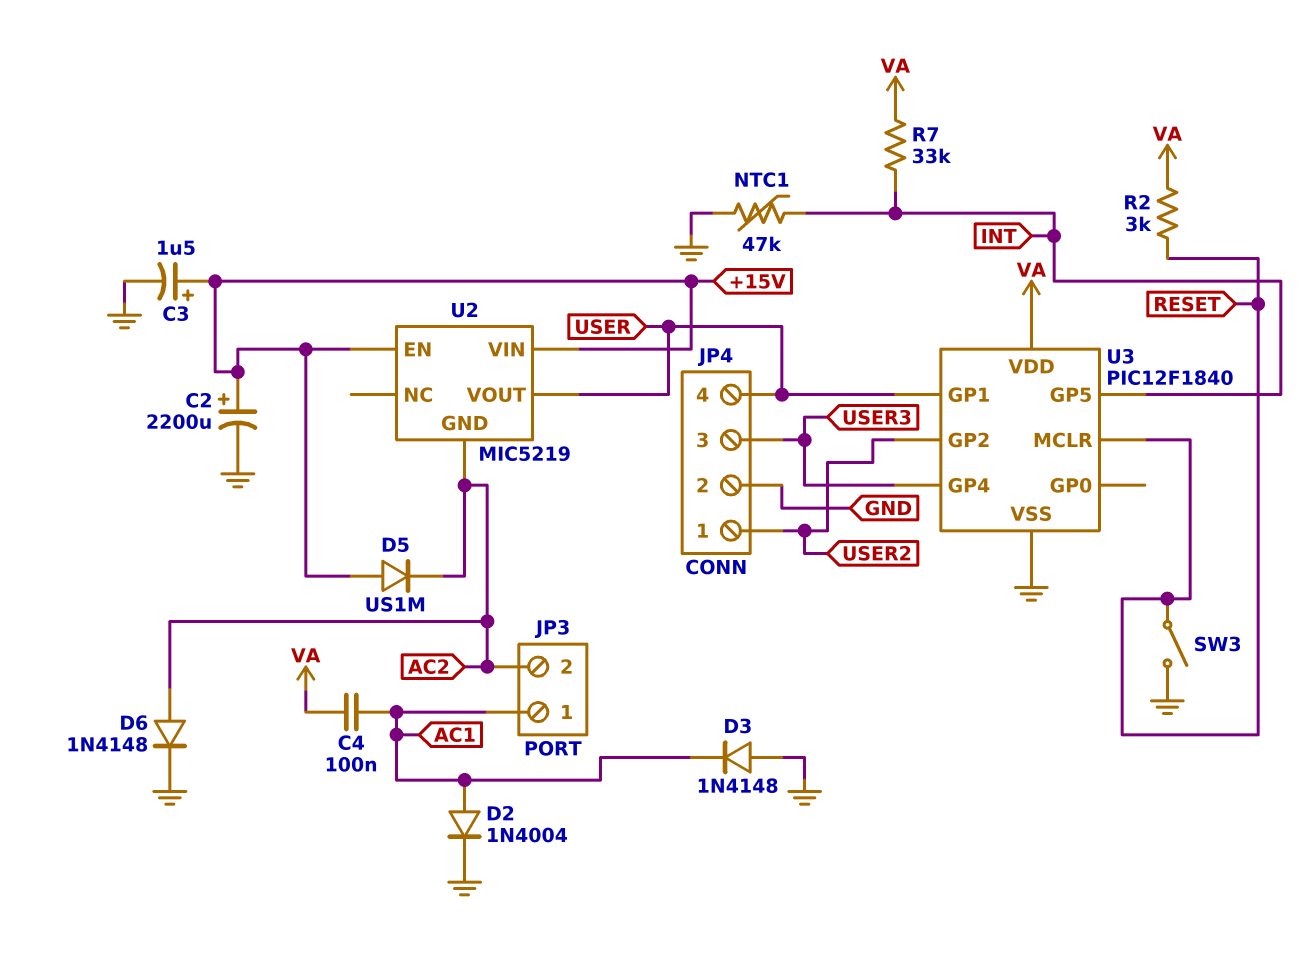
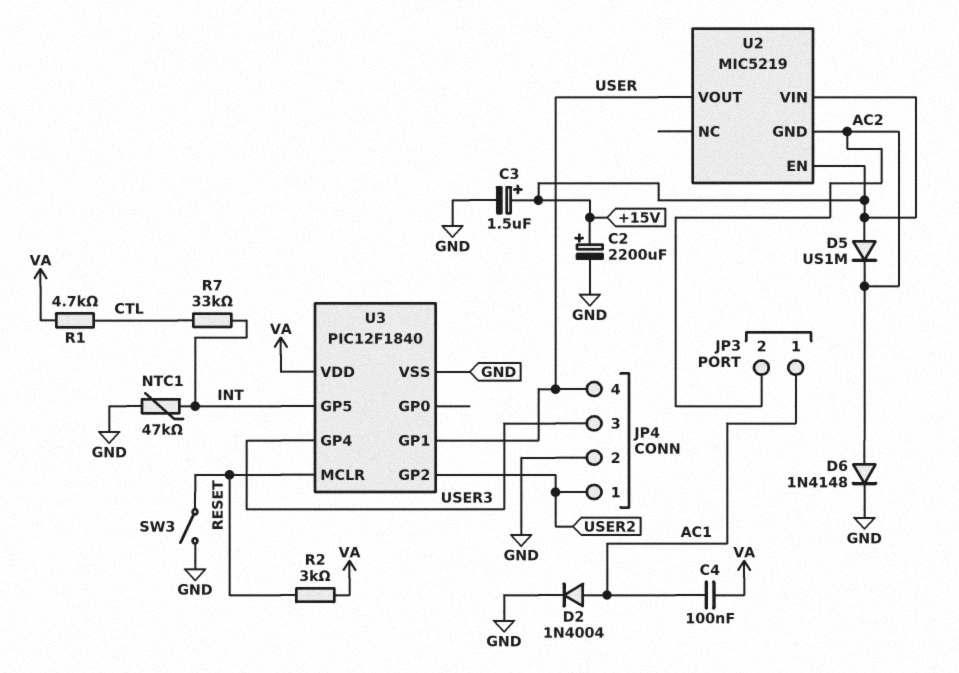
D3: diode 1N4148 (A GND, K AC1) -> none
R1: none -> 4.7k (CTL, VA)
R7: 33k (INT, VA) -> 33k (CTL, INT)

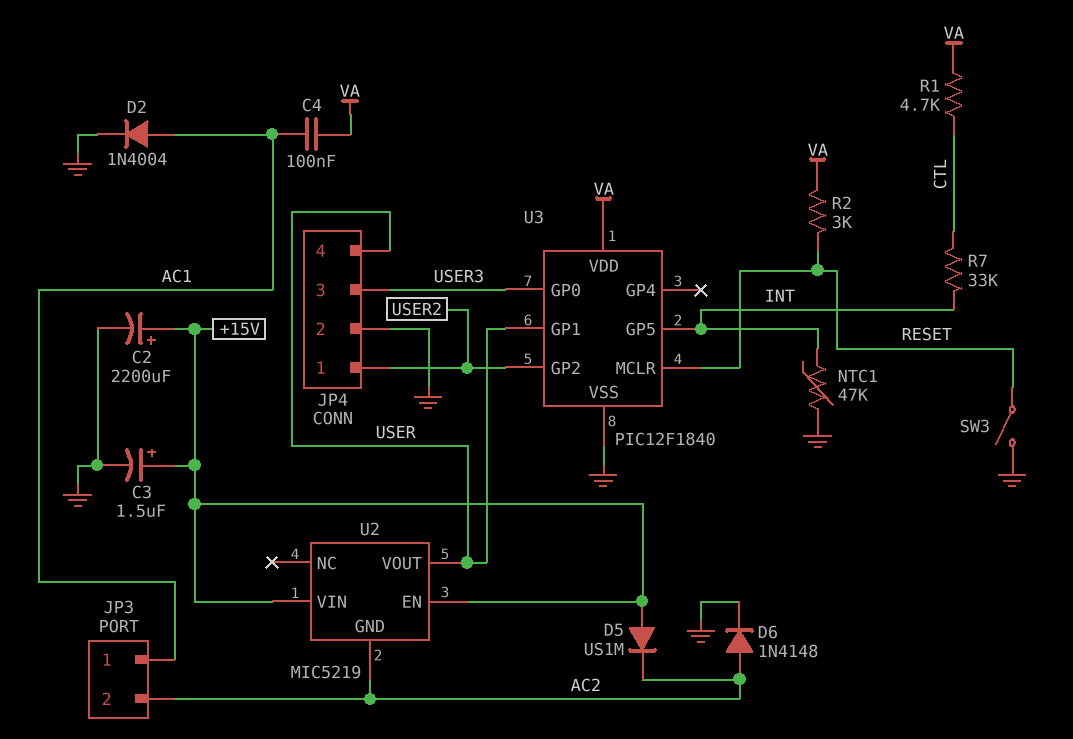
U3 pin GP0: none -> USER3
U3 pin GP4: USER3 -> none

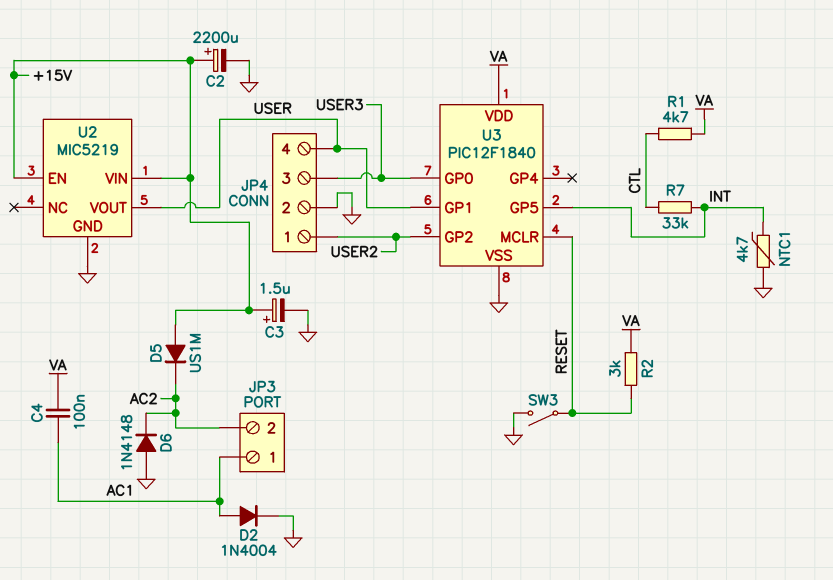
D6: diode 1N4148 (A AC2, K GND) -> diode 1N4148 (A GND, K AC2)
NTC1: 47k (GND, INT) -> 4.7k (GND, INT)
U2 pin GND: AC2 -> GND

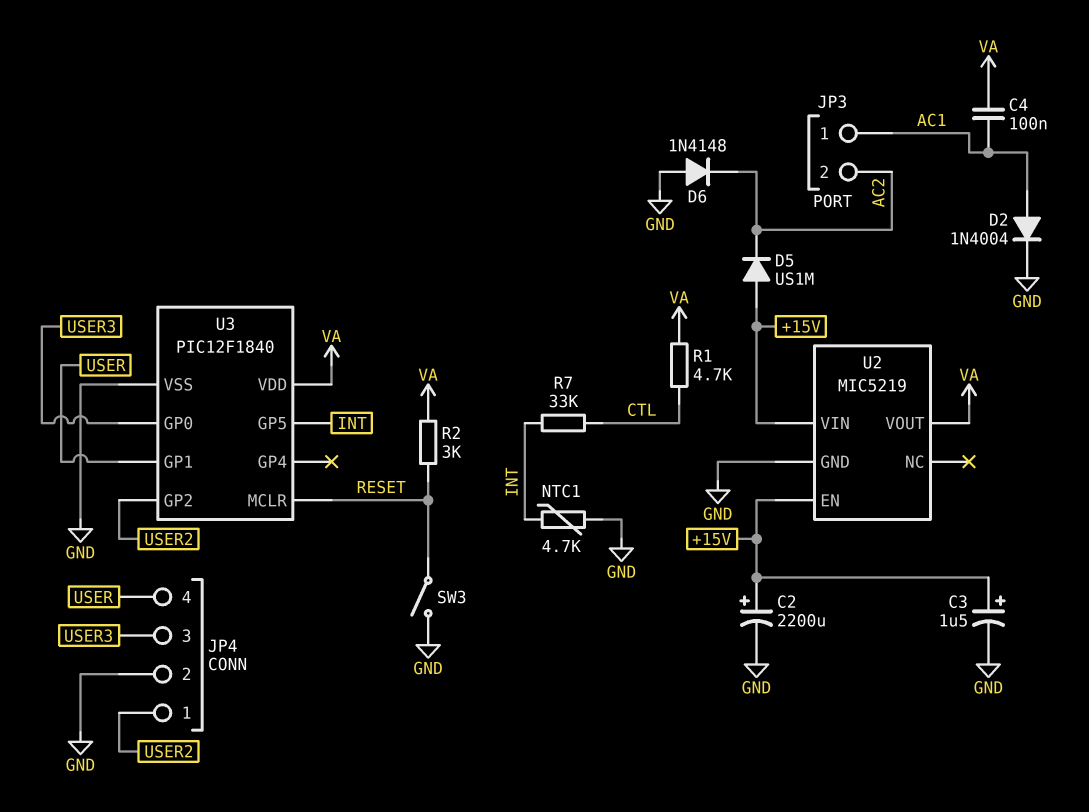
U2 pin VOUT: USER -> VA

